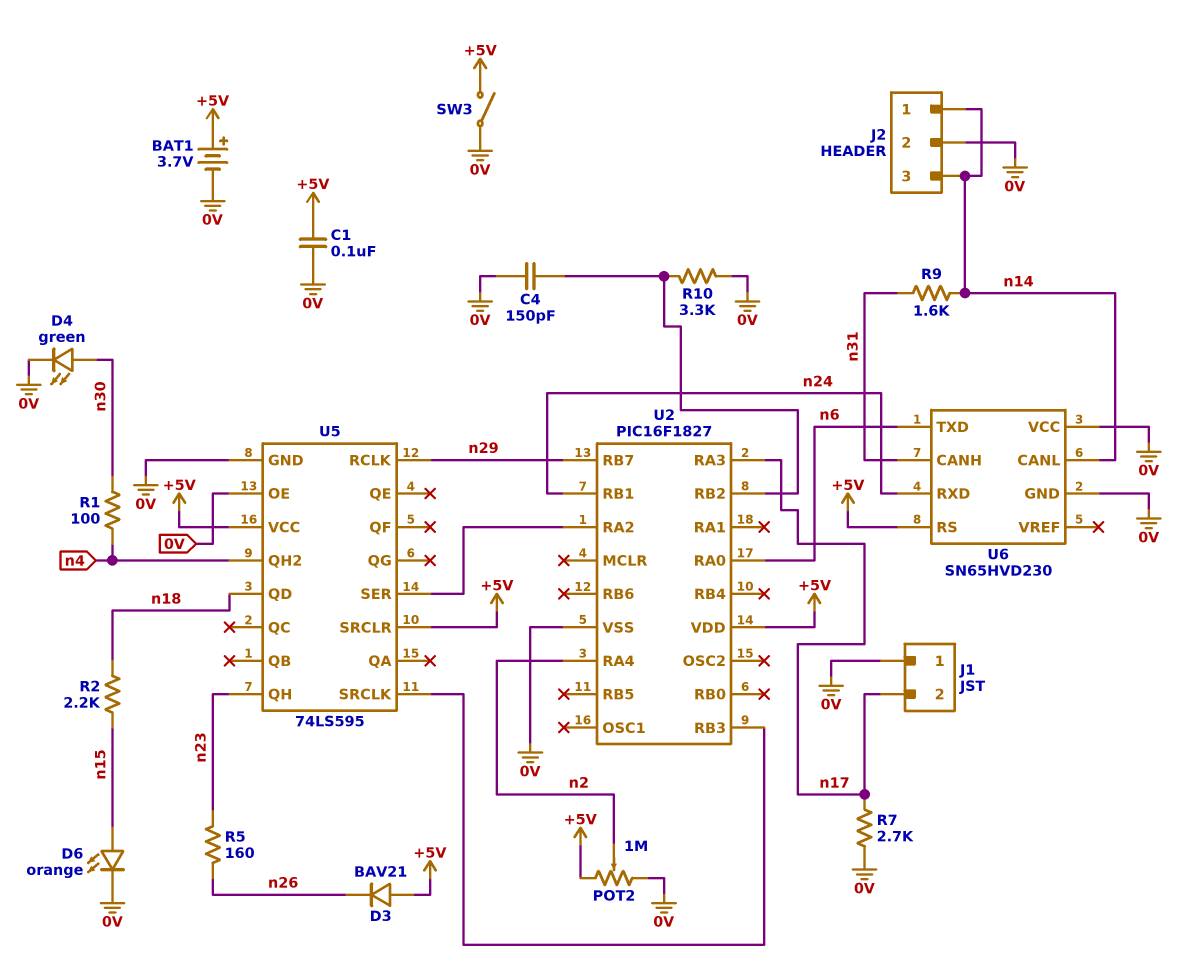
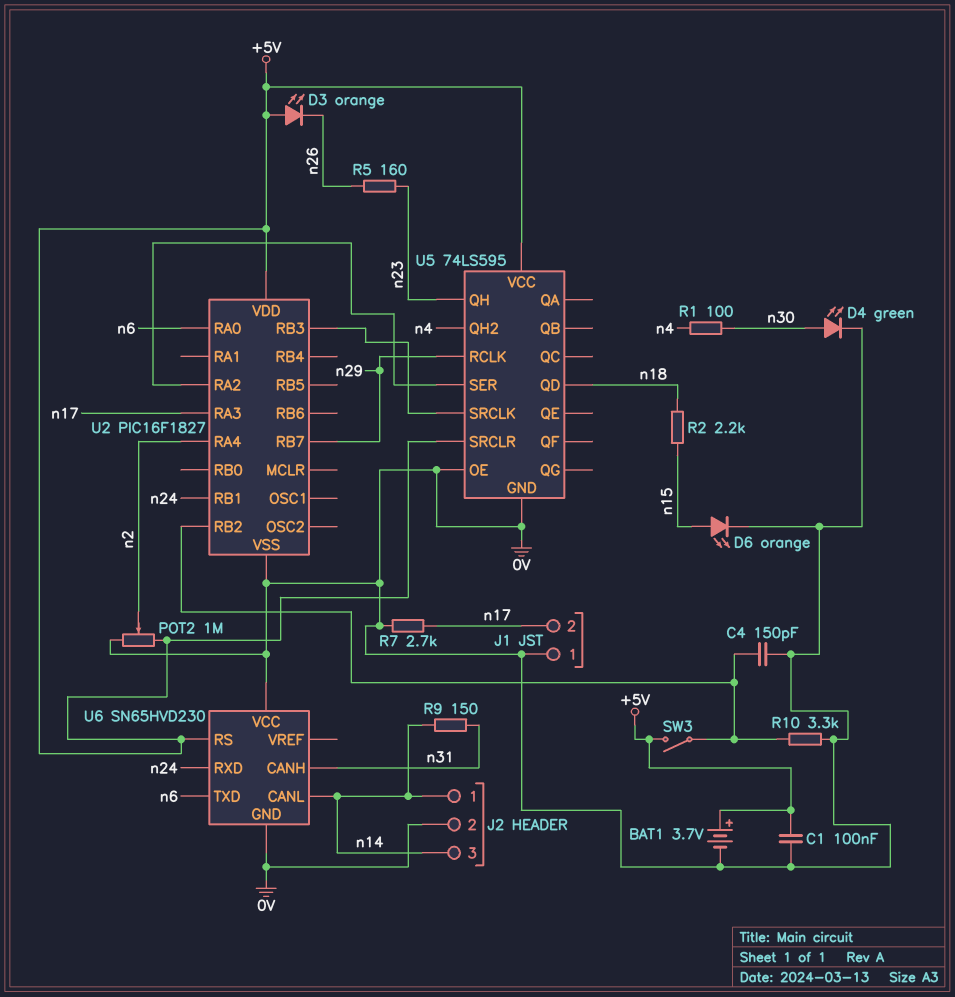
D3: diode BAV21 (A +5V, K n26) -> LED orange (A +5V, K n26)
R9: 1.6k (n14, n31) -> 150 (n14, n31)
SW3: switch (+5V, 0V) -> switch (+5V, U2/RB2)

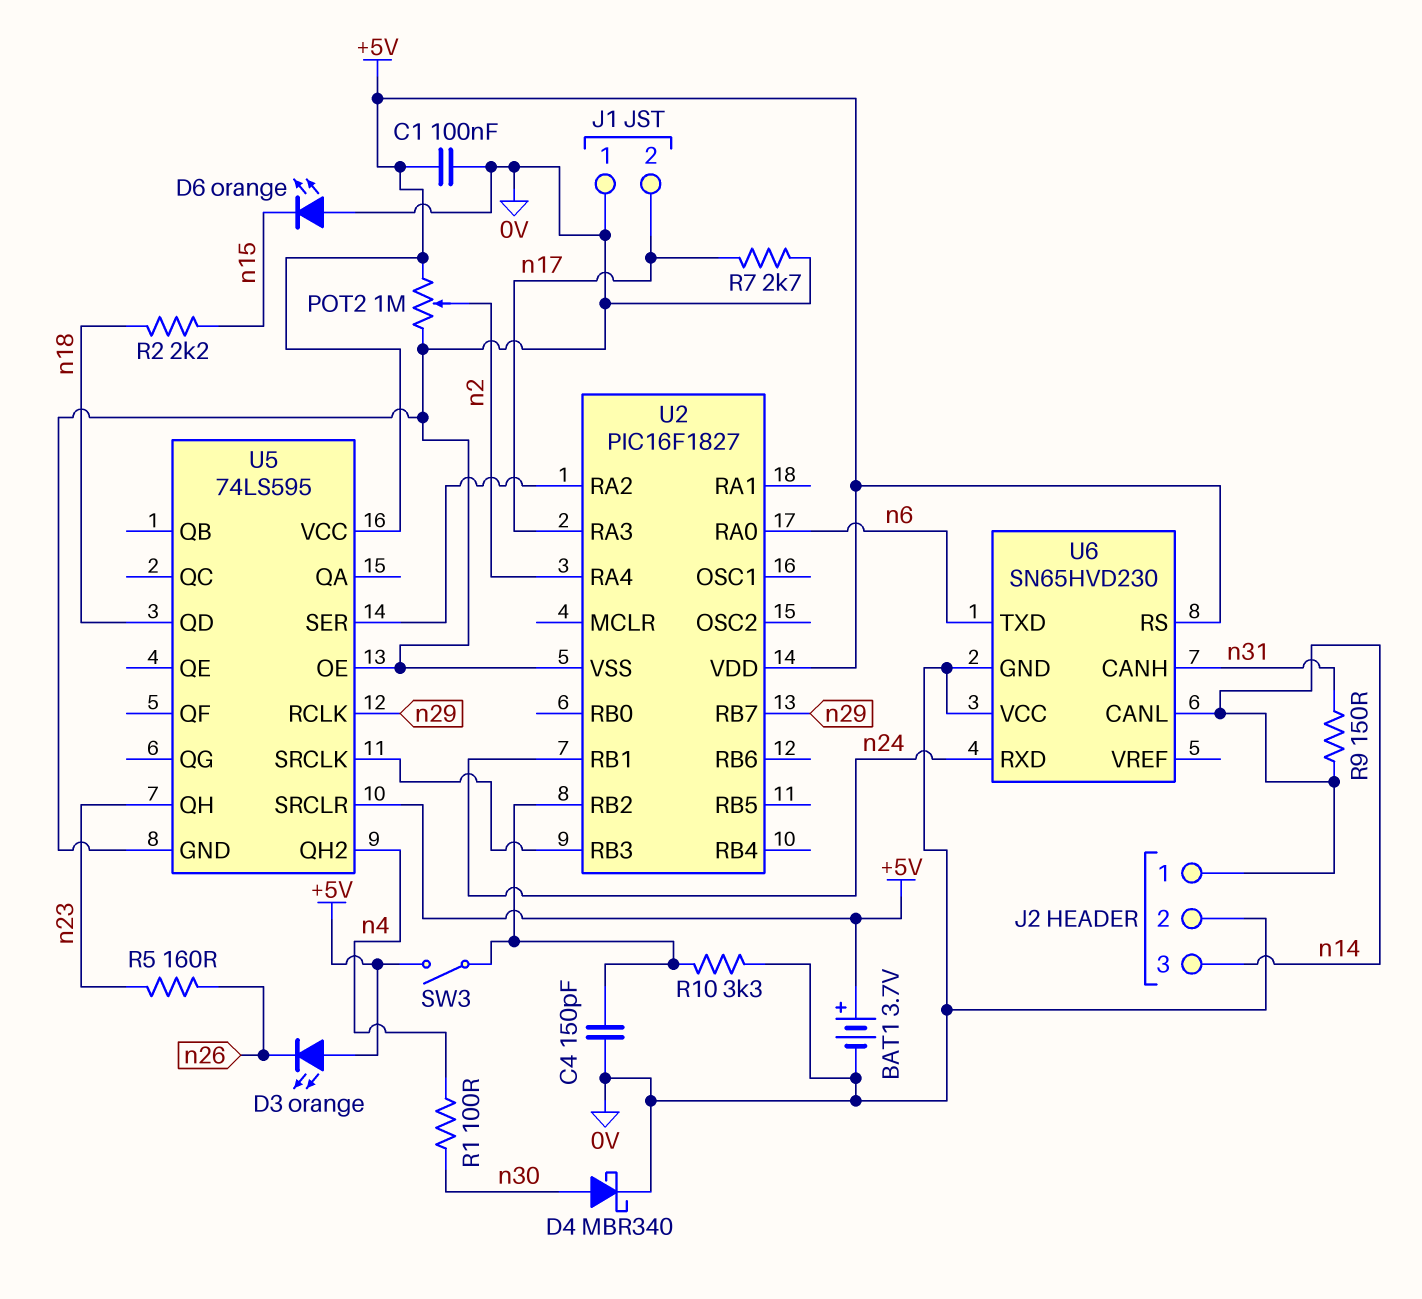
D4: LED green (A n30, K 0V) -> schottky MBR340 (A n30, K 0V)
D6: LED orange (A n15, K 0V) -> LED orange (A 0V, K n15)

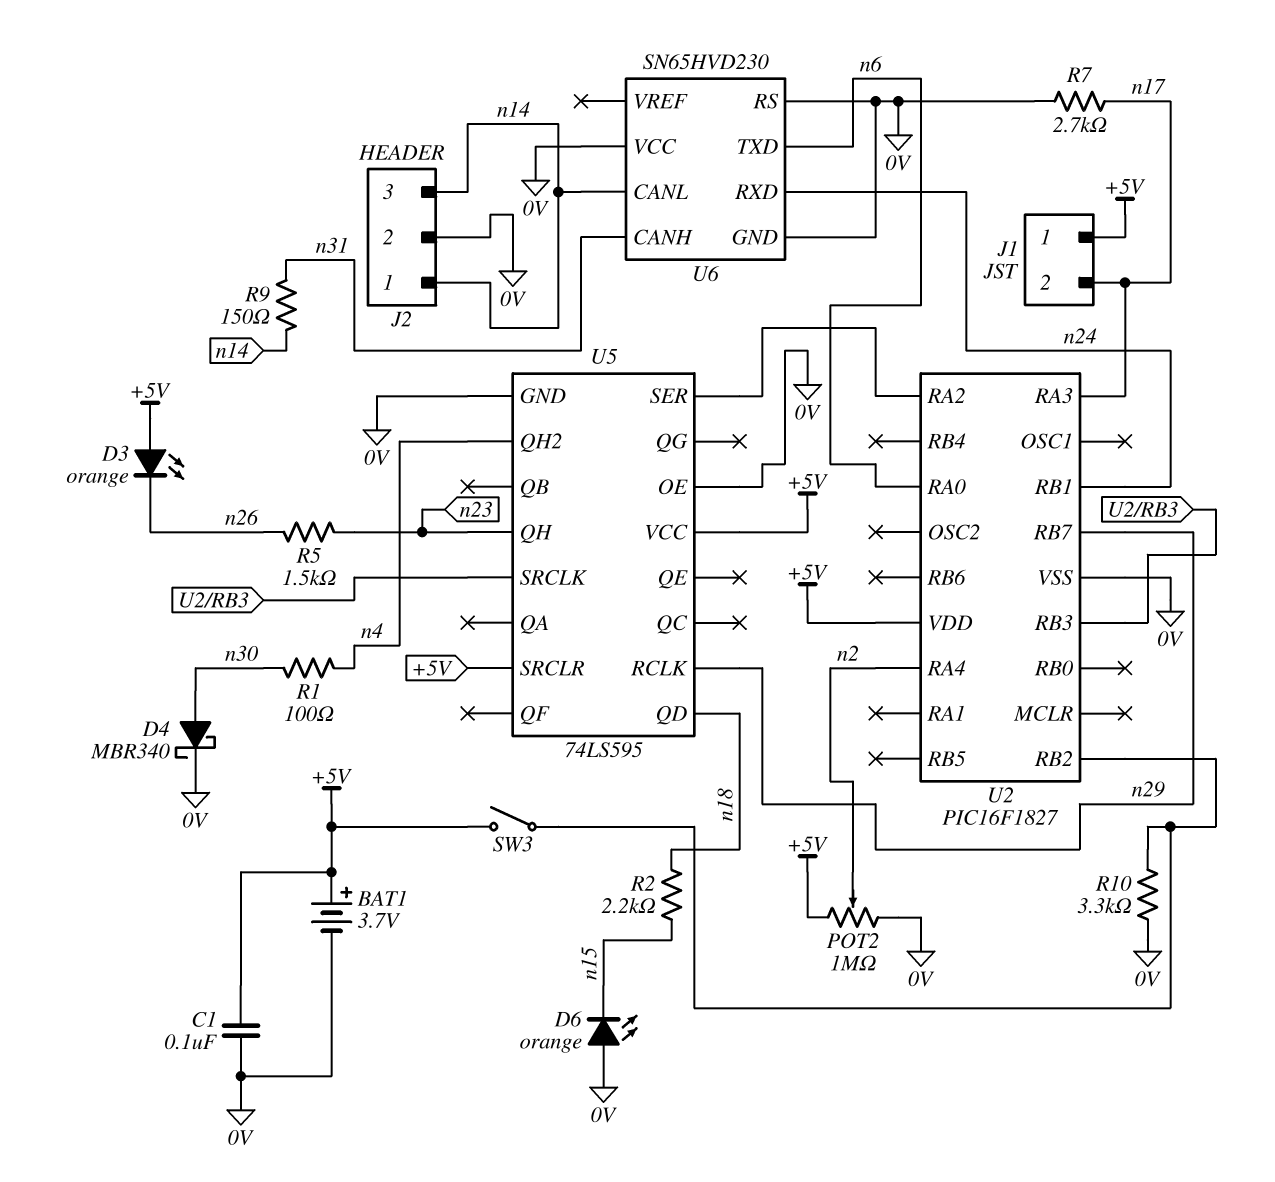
C4: 150pF (0V, U2/RB2) -> none
J1 pin 1: 0V -> +5V
R5: 160 (n23, n26) -> 1.5k (n23, n26)
U6 pin RS: +5V -> 0V

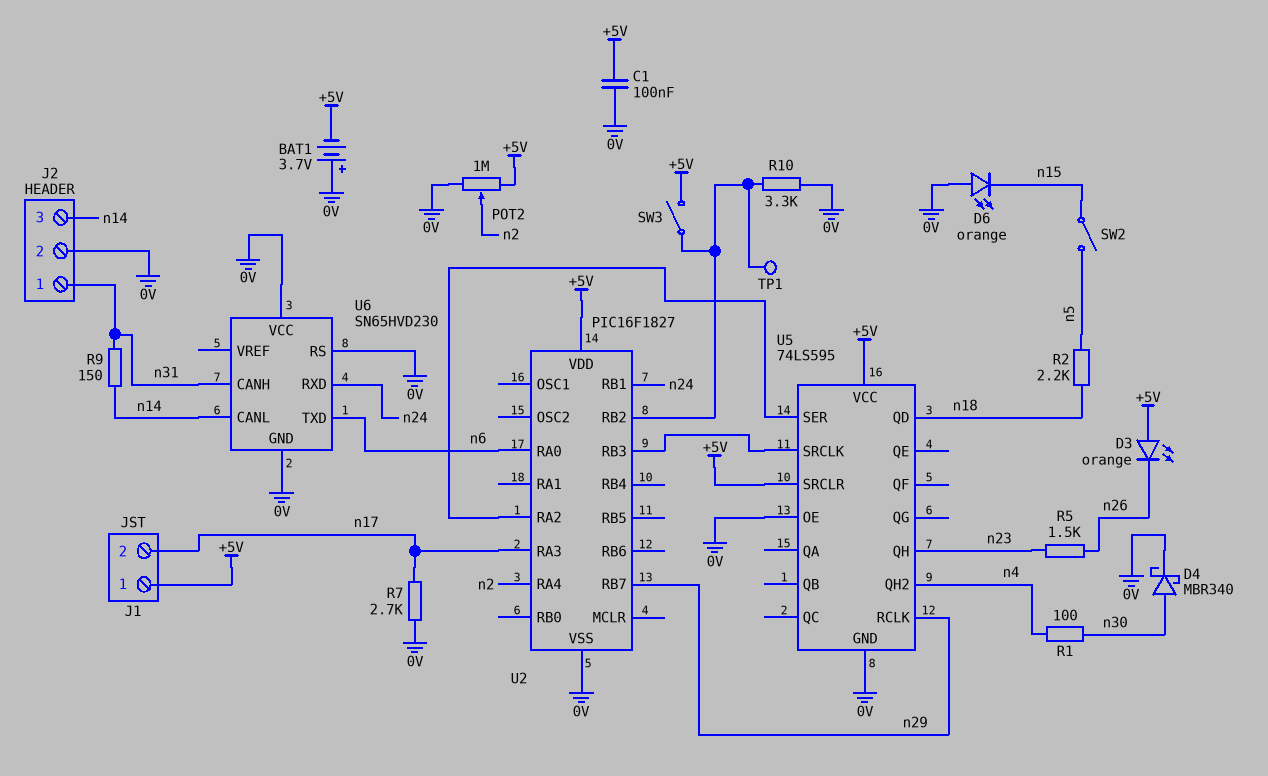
BAT1: 3.7V (plus +5V, minus 0V) -> 3.7V (plus 0V, minus +5V)
J2 pin 1: n14 -> n31
R2: 2.2k (n15, n18) -> 2.2k (n5, n18)
SW2: none -> switch (n5, n15)
TP1: none -> test point (U2/RB2)

